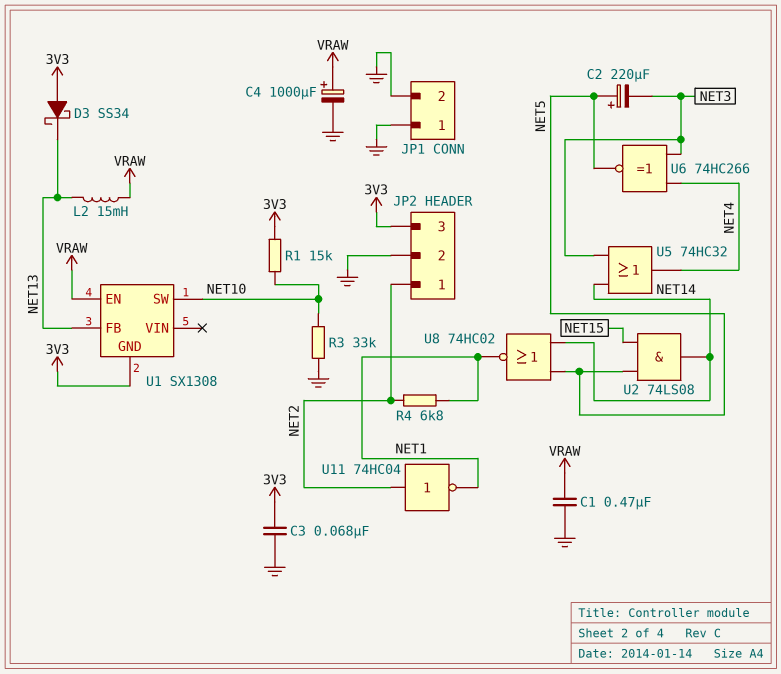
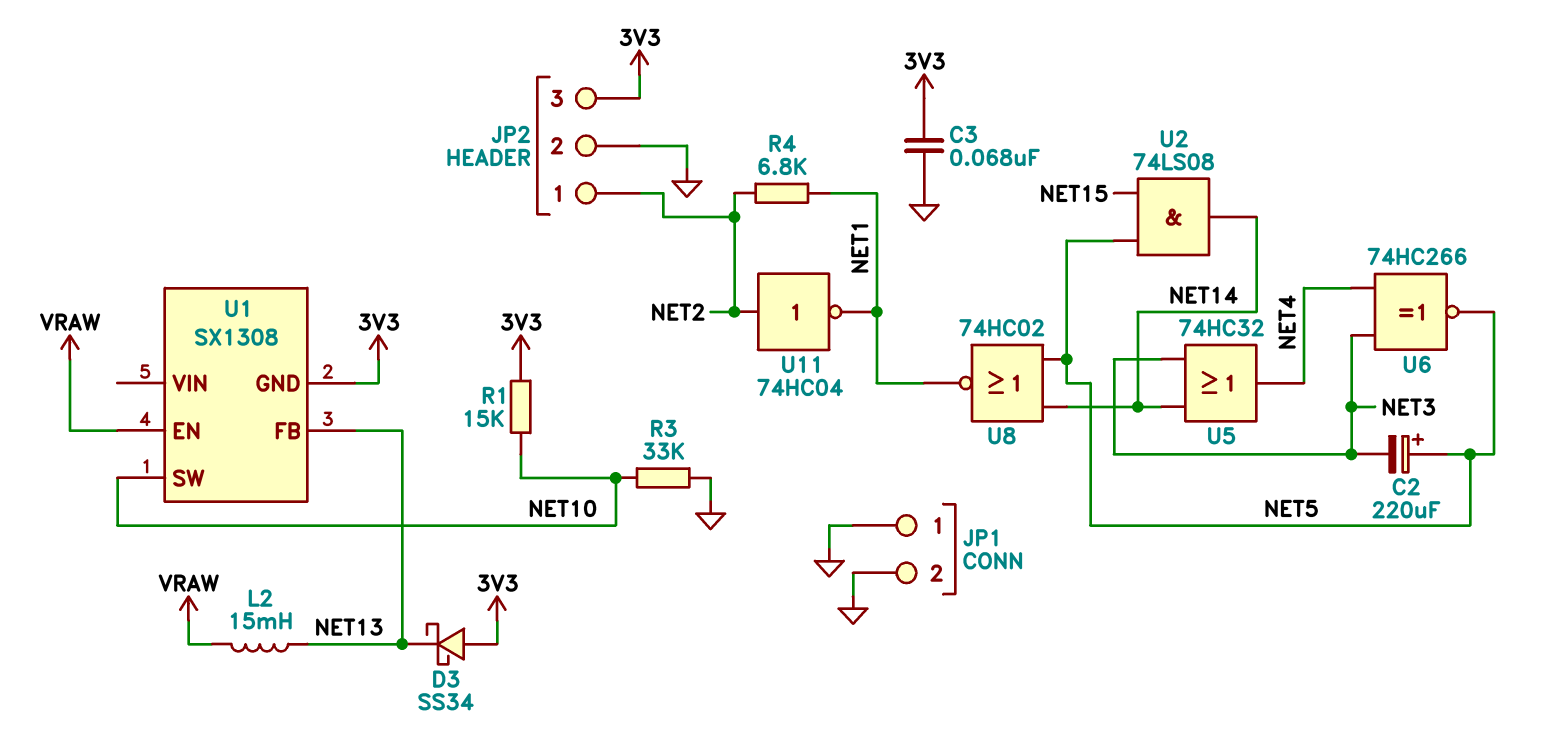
C1: 470nF (GND, VRAW) -> none
C4: 1000uF (plus VRAW, minus GND) -> none

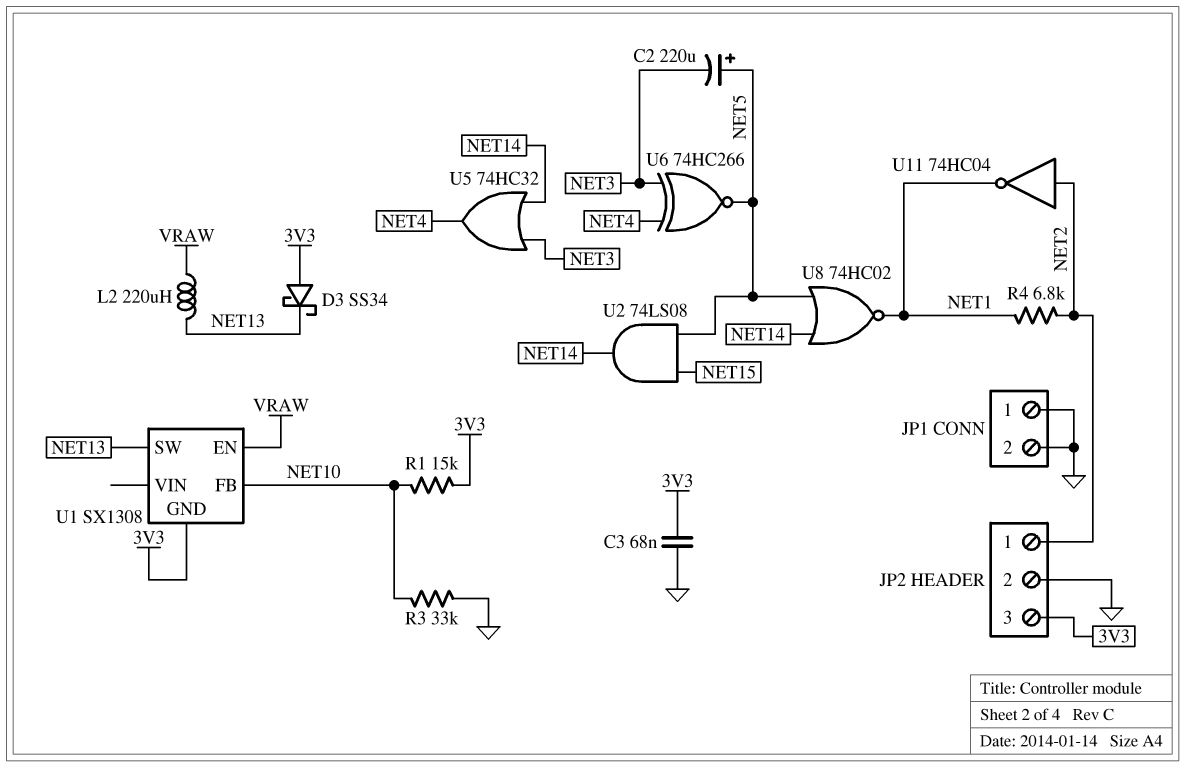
L2: 15mH (NET13, VRAW) -> 220uH (NET13, VRAW)
U1 pin FB: NET13 -> NET10
U1 pin SW: NET10 -> NET13

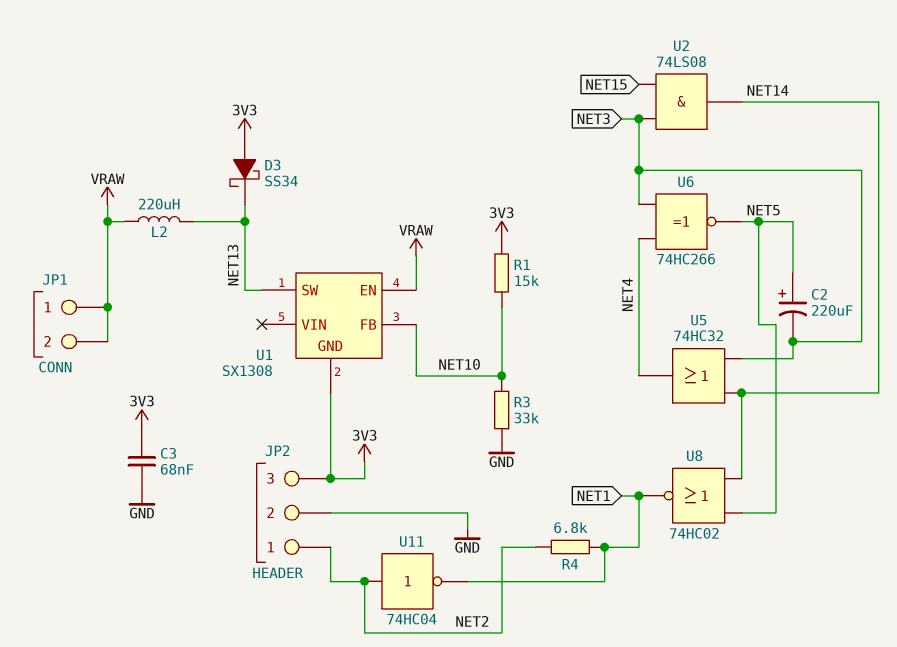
JP1 pin 1: GND -> VRAW
JP1 pin 2: GND -> VRAW
U2: AND 74LS08 (in NET5, in NET15, out NET14) -> AND 74LS08 (in NET3, in NET15, out NET14)

